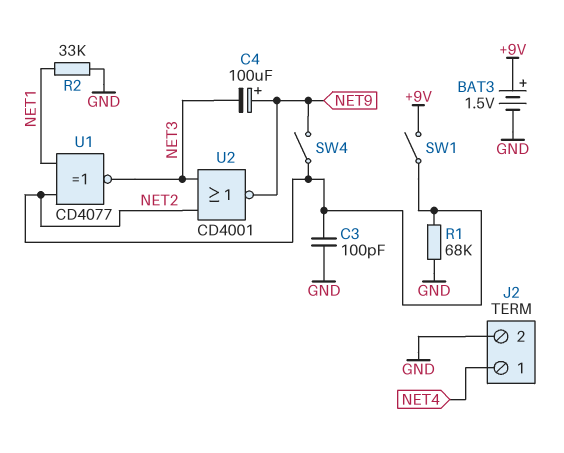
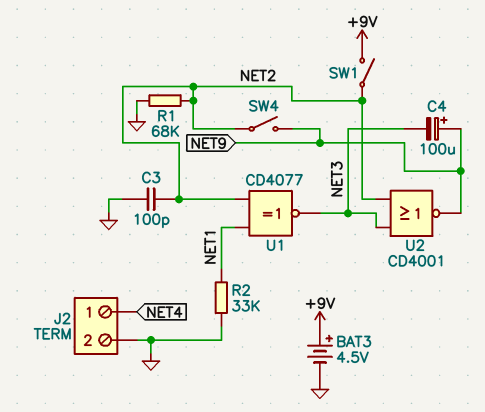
BAT3: 1.5V (plus +9V, minus GND) -> 4.5V (plus +9V, minus GND)

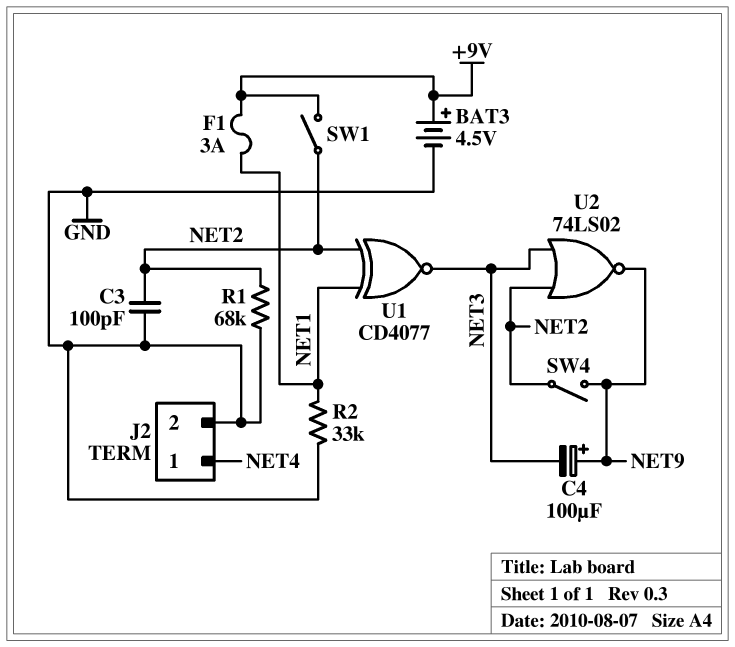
F1: none -> 3A (+9V, NET1)
U2: NOR CD4001 (in NET2, in NET3, out NET9) -> NOR 74LS02 (in NET2, in NET3, out NET9)

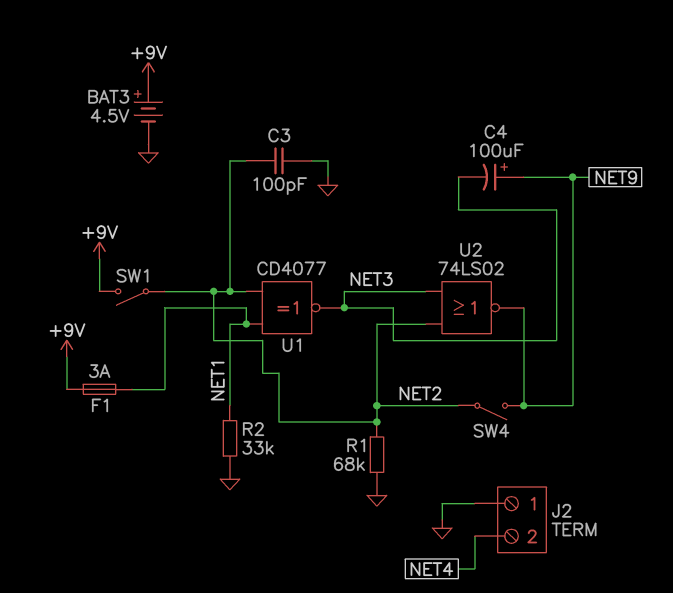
J2 pin 1: NET4 -> GND
J2 pin 2: GND -> NET4

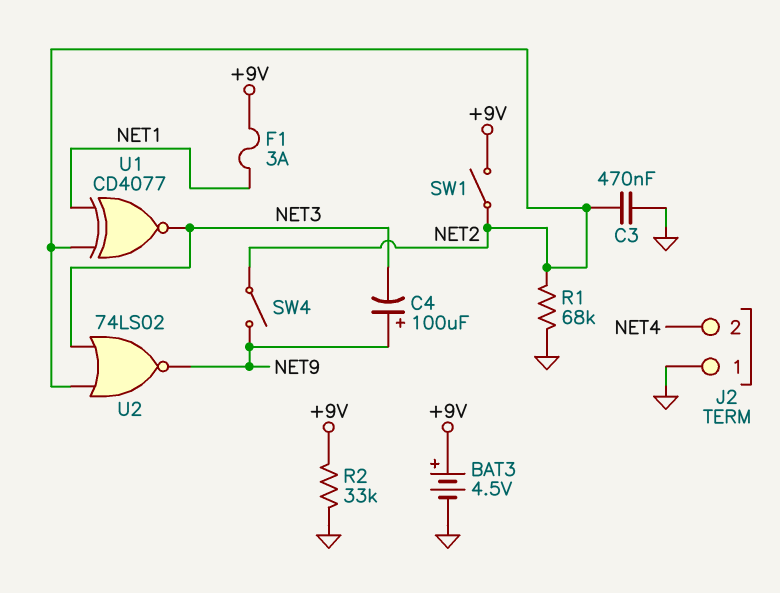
C3: 100pF (GND, NET2) -> 470nF (GND, NET2)
R2: 33k (GND, NET1) -> 33k (+9V, GND)

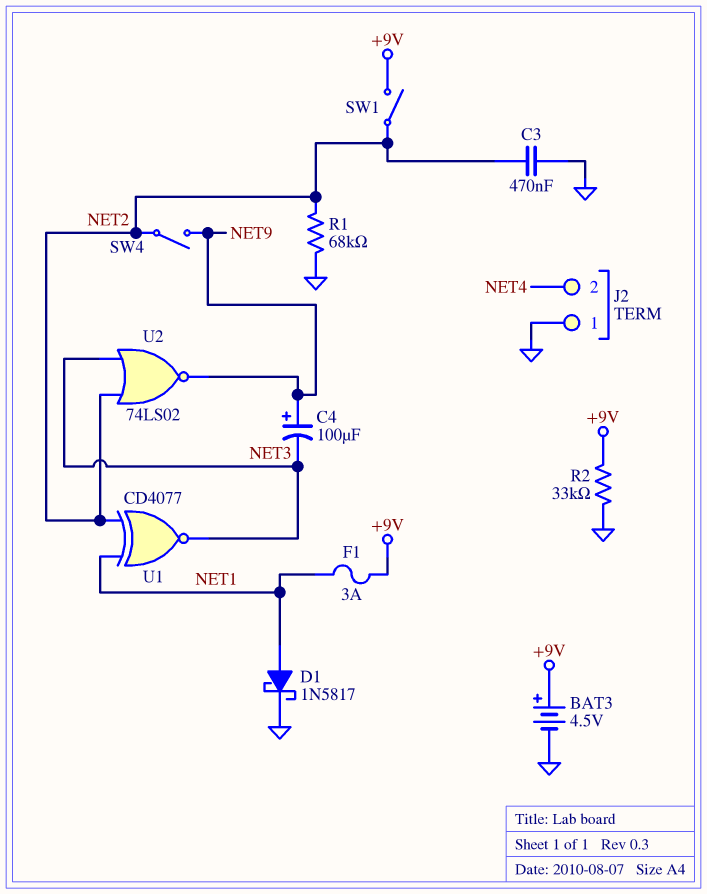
D1: none -> schottky 1N5817 (A NET1, K GND)

